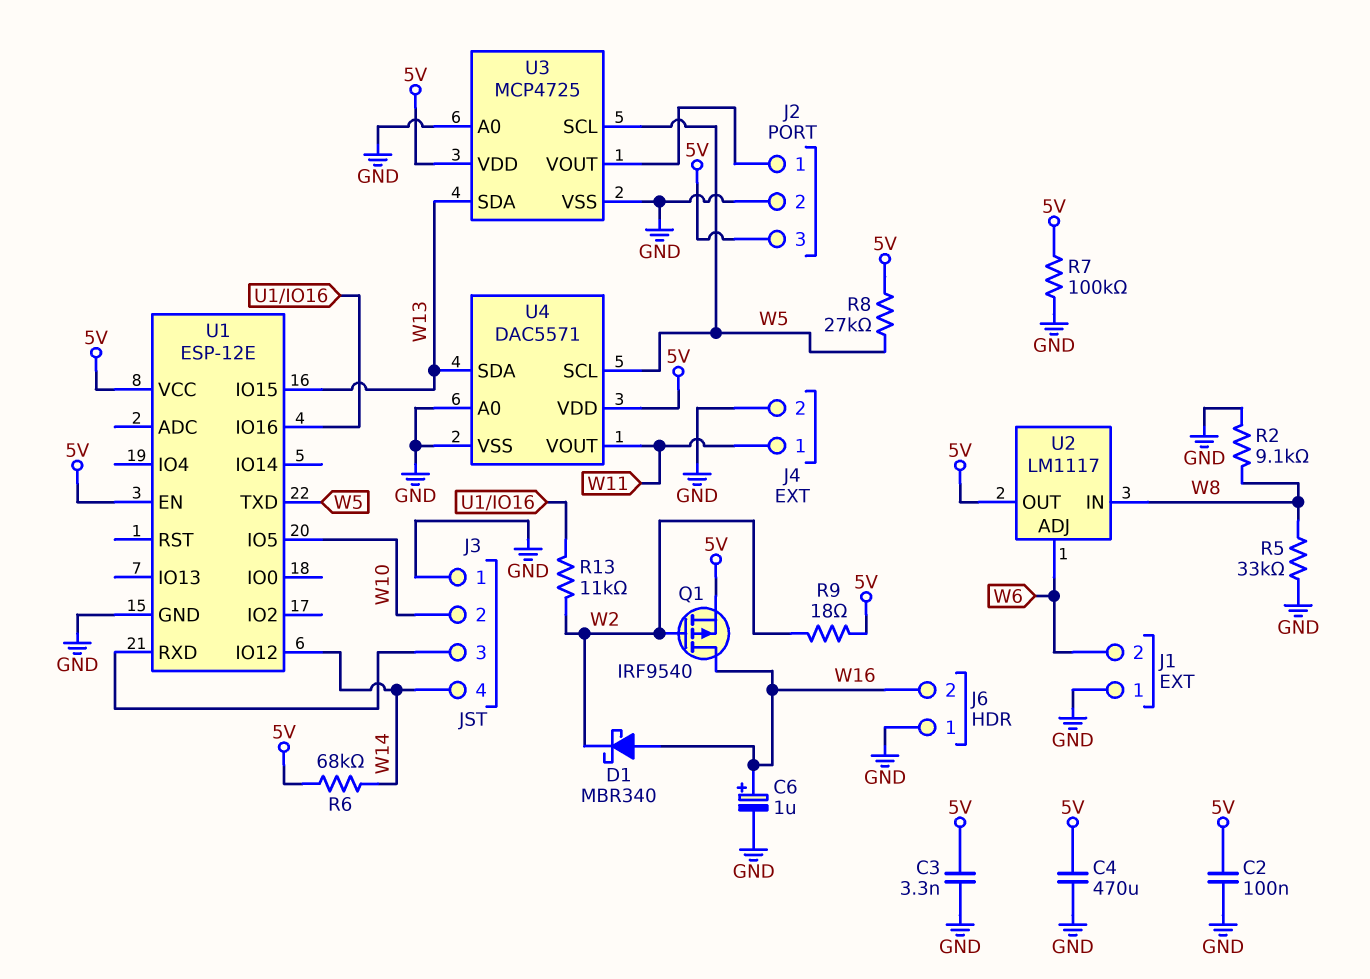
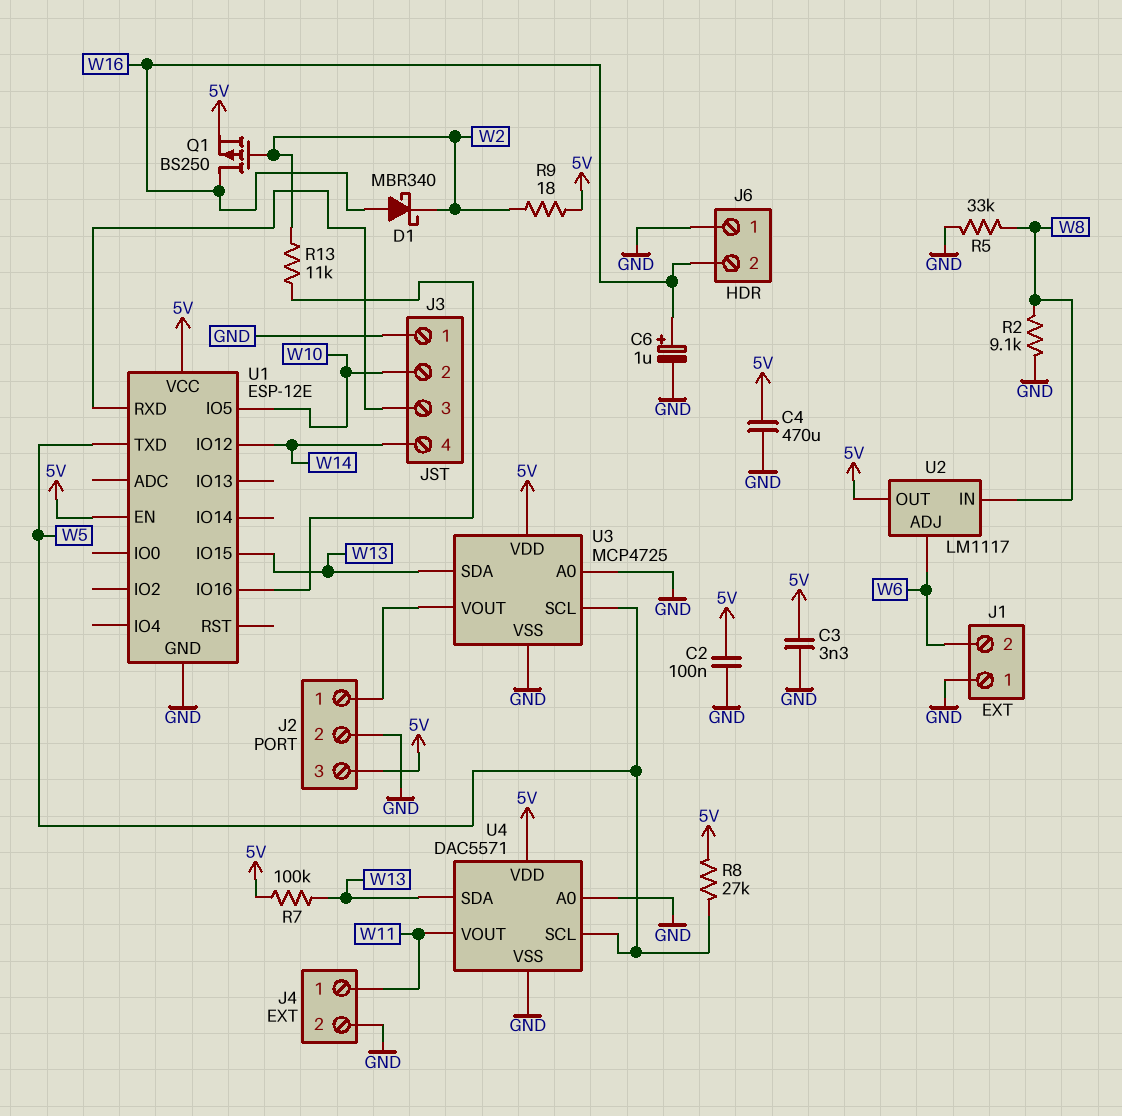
Q1: PMOS IRF9540 (G W2, D W16, S 5V) -> PMOS BS250 (G W2, D W16, S 5V)
R6: 68k (5V, W14) -> none
R7: 100k (5V, GND) -> 100k (5V, W13)

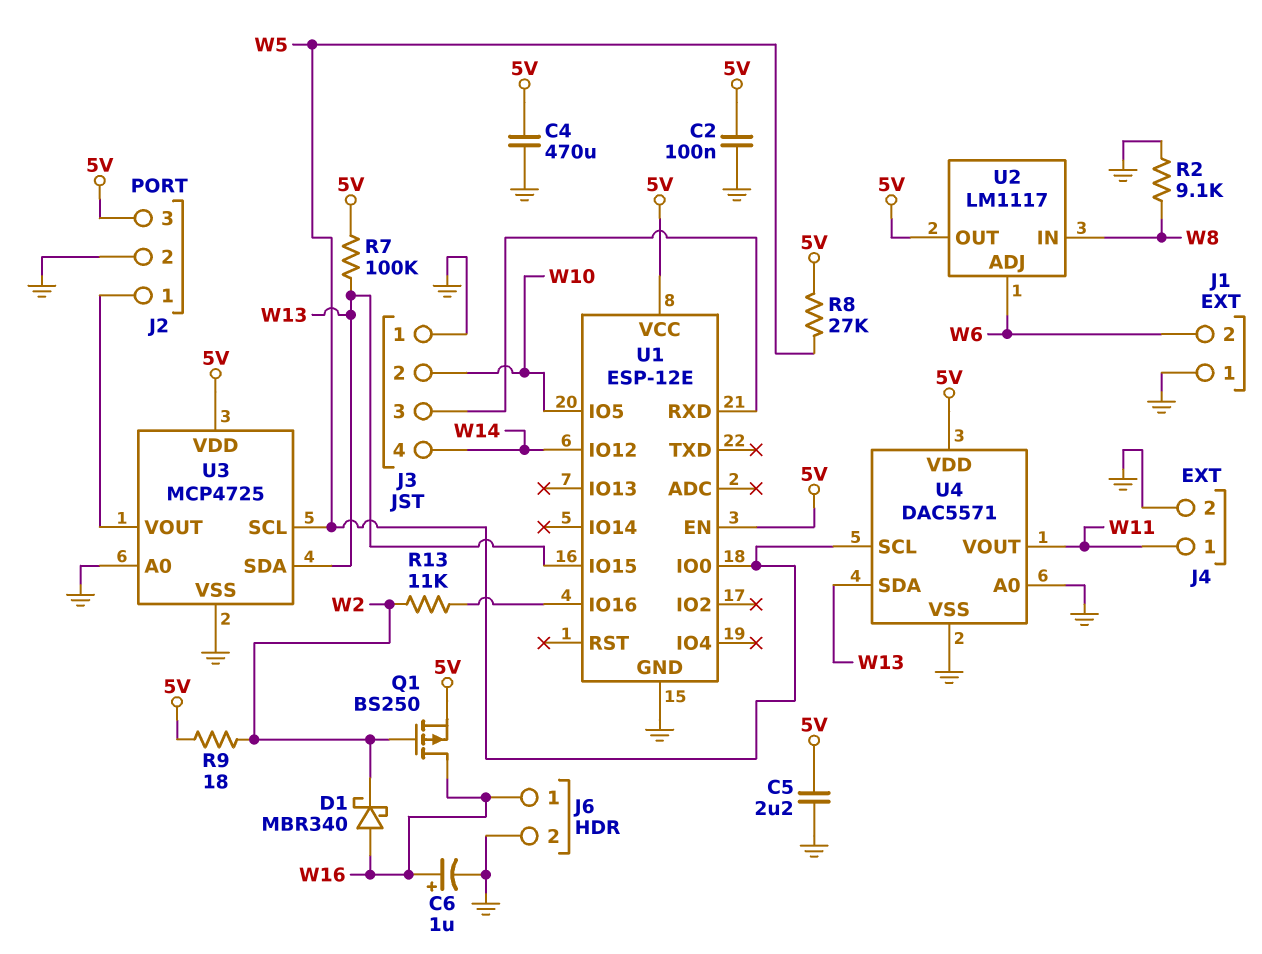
C3: 3.3nF (5V, GND) -> none
C5: none -> 2.2uF (5V, GND)
J6 pin 1: GND -> W16
J6 pin 2: W16 -> GND
R5: 33k (GND, W8) -> none
U1 pin IO0: none -> W5
U1 pin TXD: W5 -> none

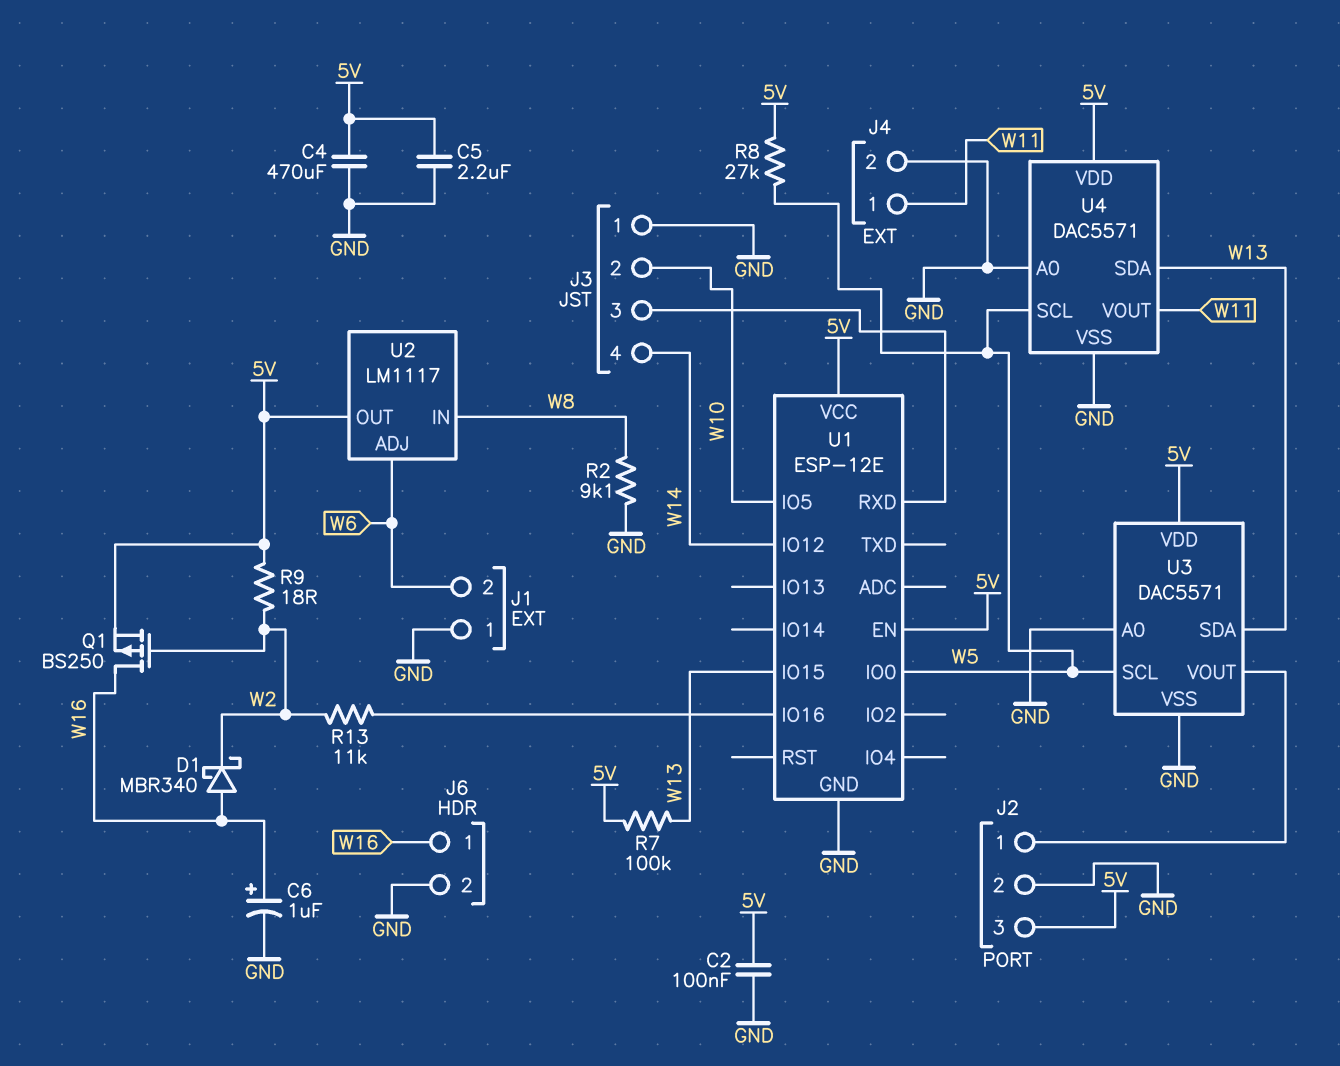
U3: MCP4725 -> DAC5571

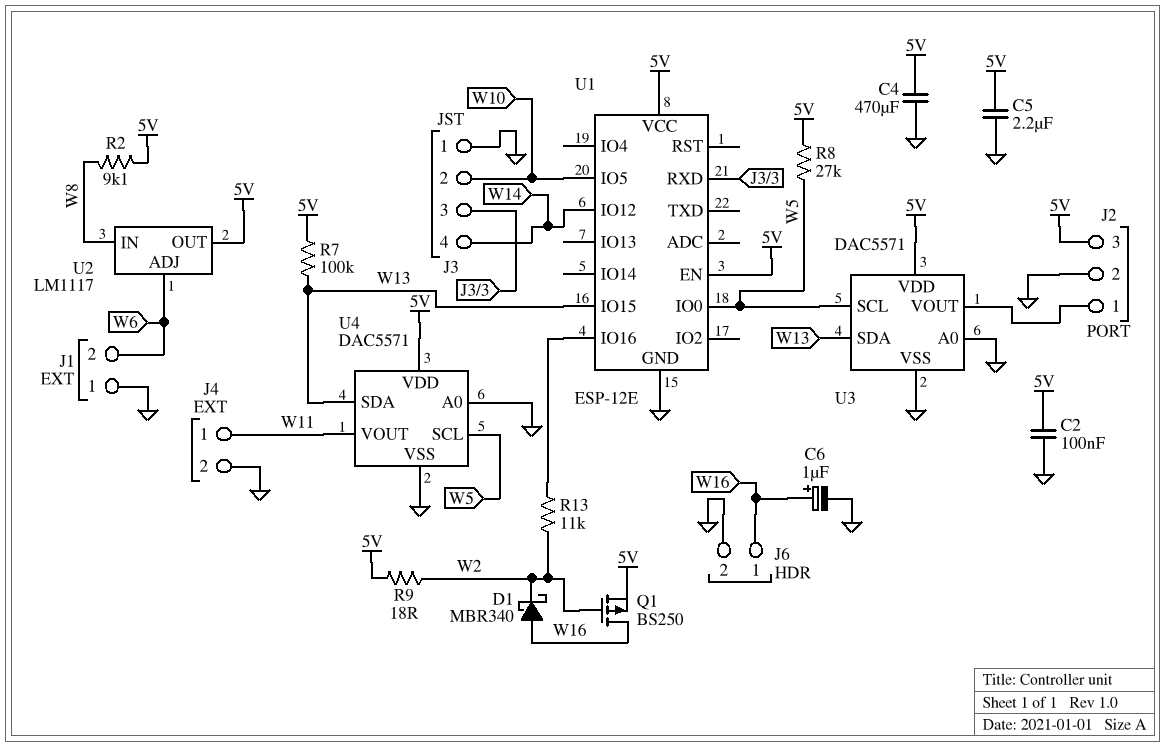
R2: 9.1k (GND, W8) -> 9.1k (5V, W8)

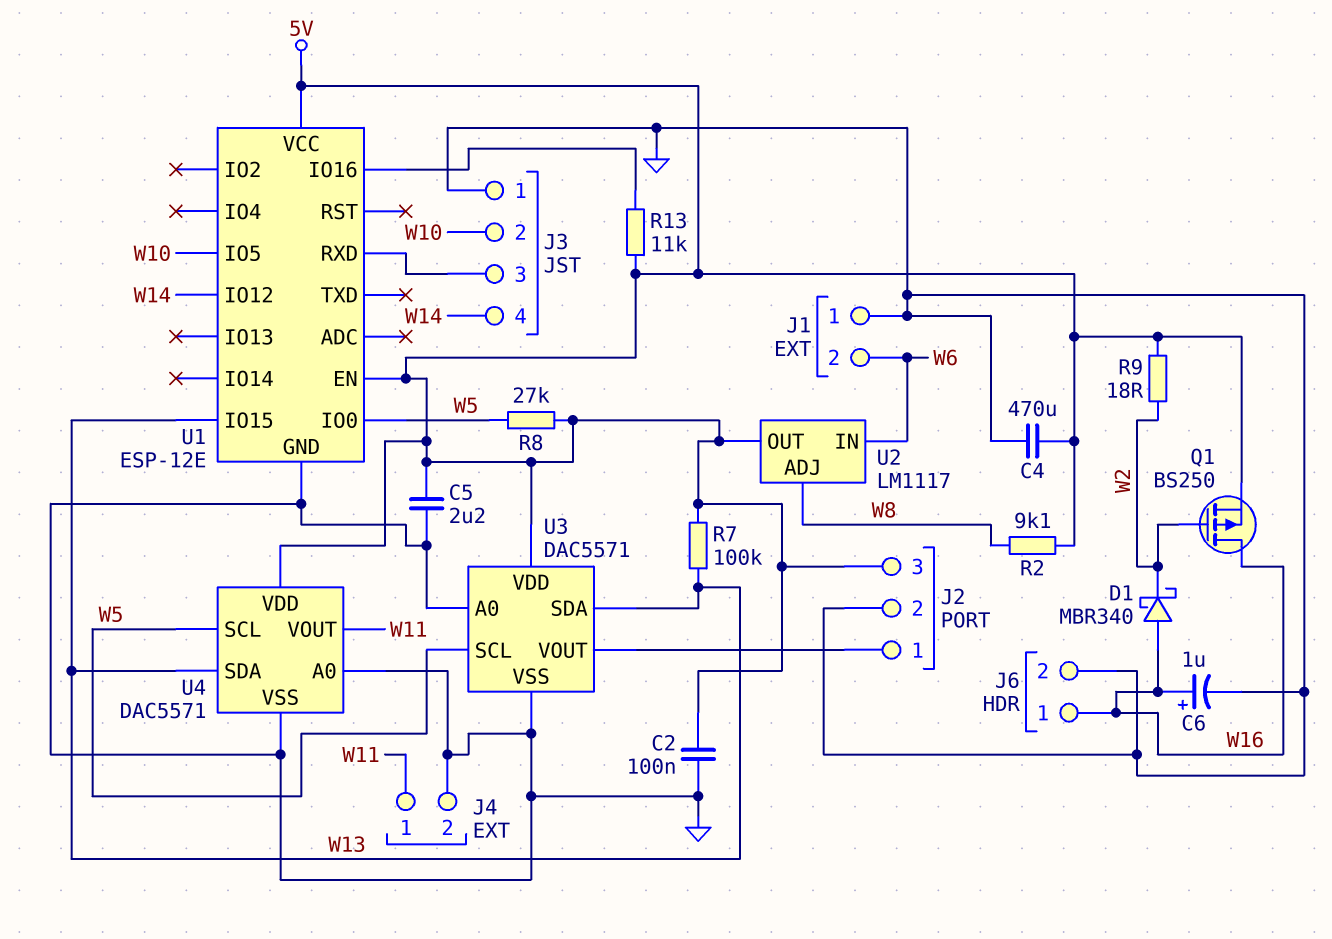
R13: 11k (U1/IO16, W2) -> 11k (5V, U1/IO16)
U2 pin ADJ: W6 -> W8
U2 pin IN: W8 -> W6

